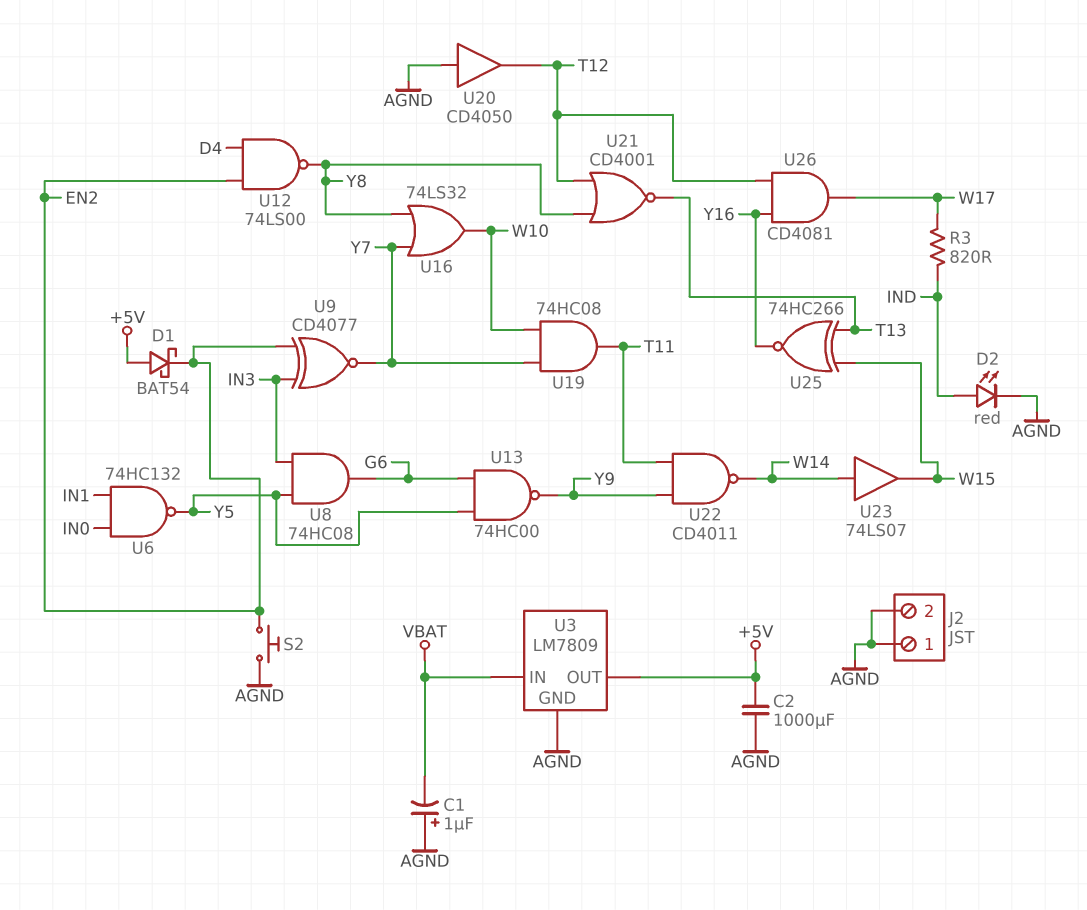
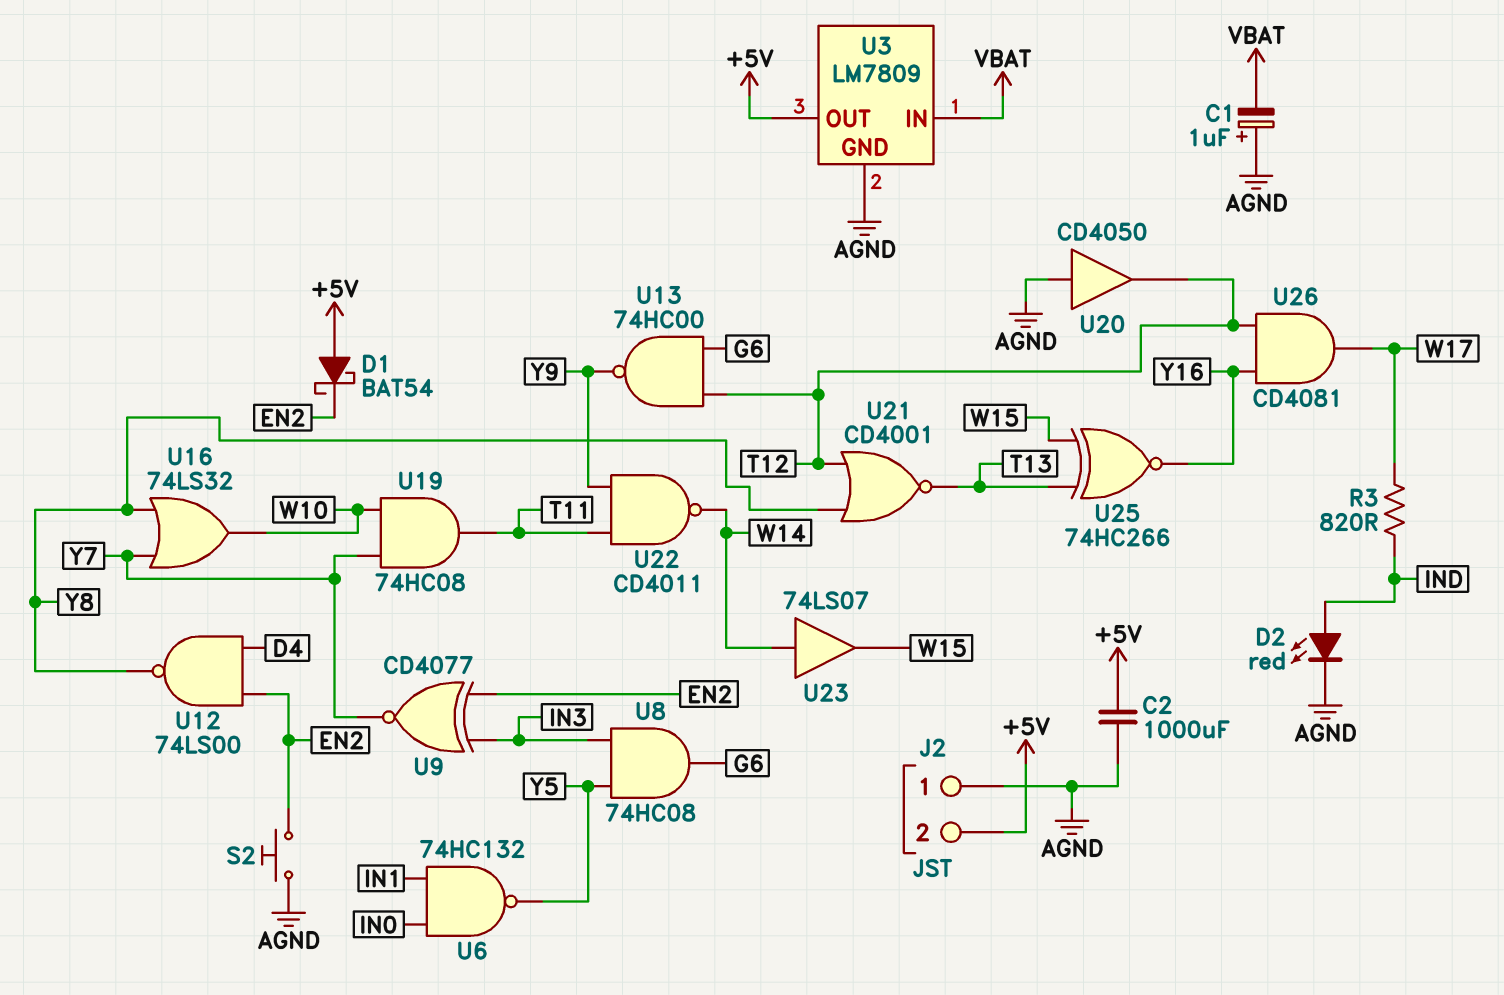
J2 pin 2: AGND -> +5V
U13: NAND 74HC00 (in G6, in Y5, out Y9) -> NAND 74HC00 (in G6, in T12, out Y9)

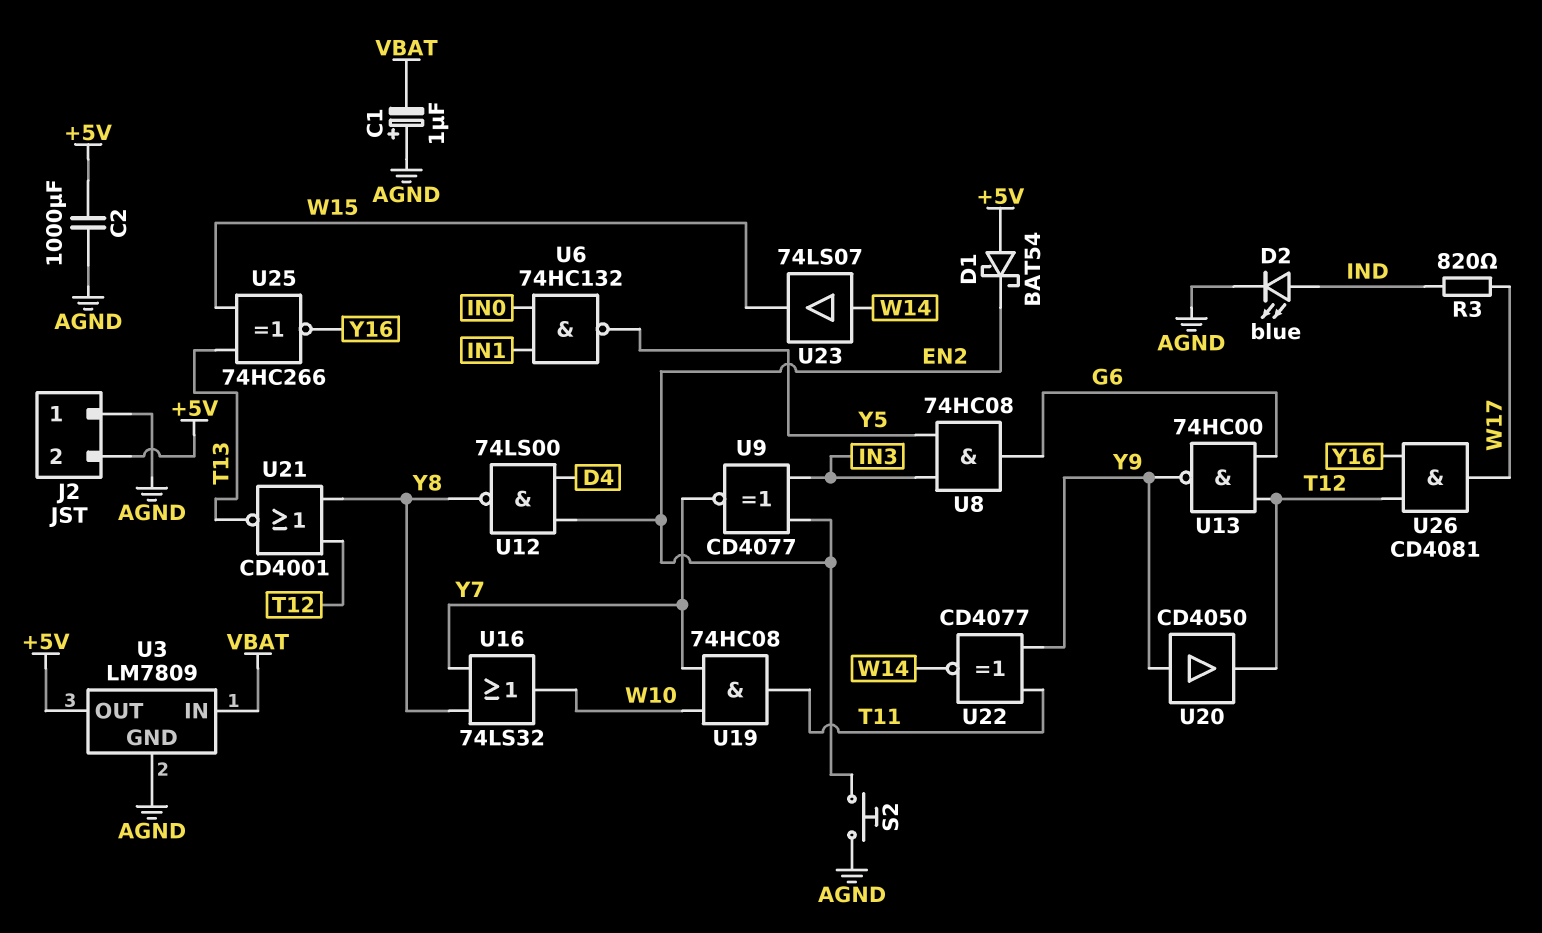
D2: LED red (A IND, K AGND) -> LED blue (A IND, K AGND)
U20: buffer CD4050 (in AGND, out T12) -> buffer CD4050 (in Y9, out T12)
U22: NAND CD4011 (in T11, in Y9, out W14) -> XNOR CD4077 (in T11, in Y9, out W14)

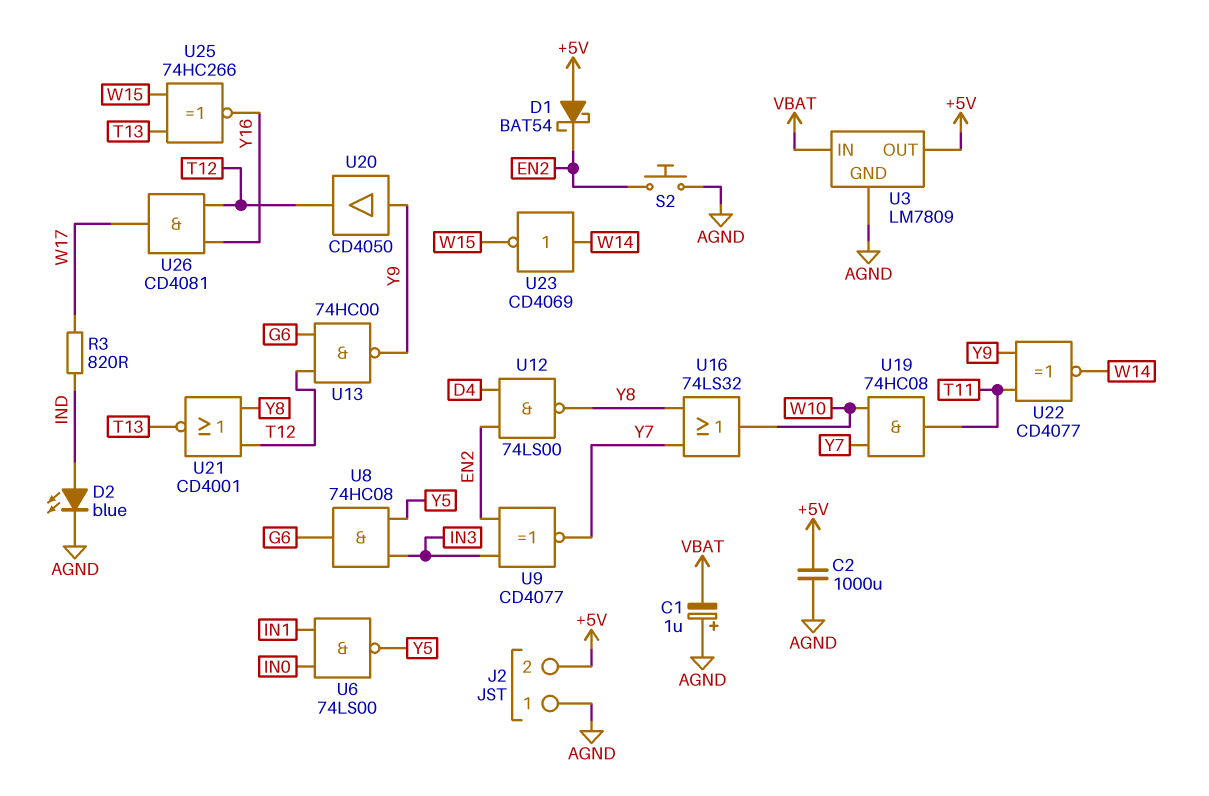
U6: NAND 74HC132 (in IN0, in IN1, out Y5) -> NAND 74LS00 (in IN0, in IN1, out Y5)
U23: buffer 74LS07 (in W14, out W15) -> NOT CD4069 (in W14, out W15)

